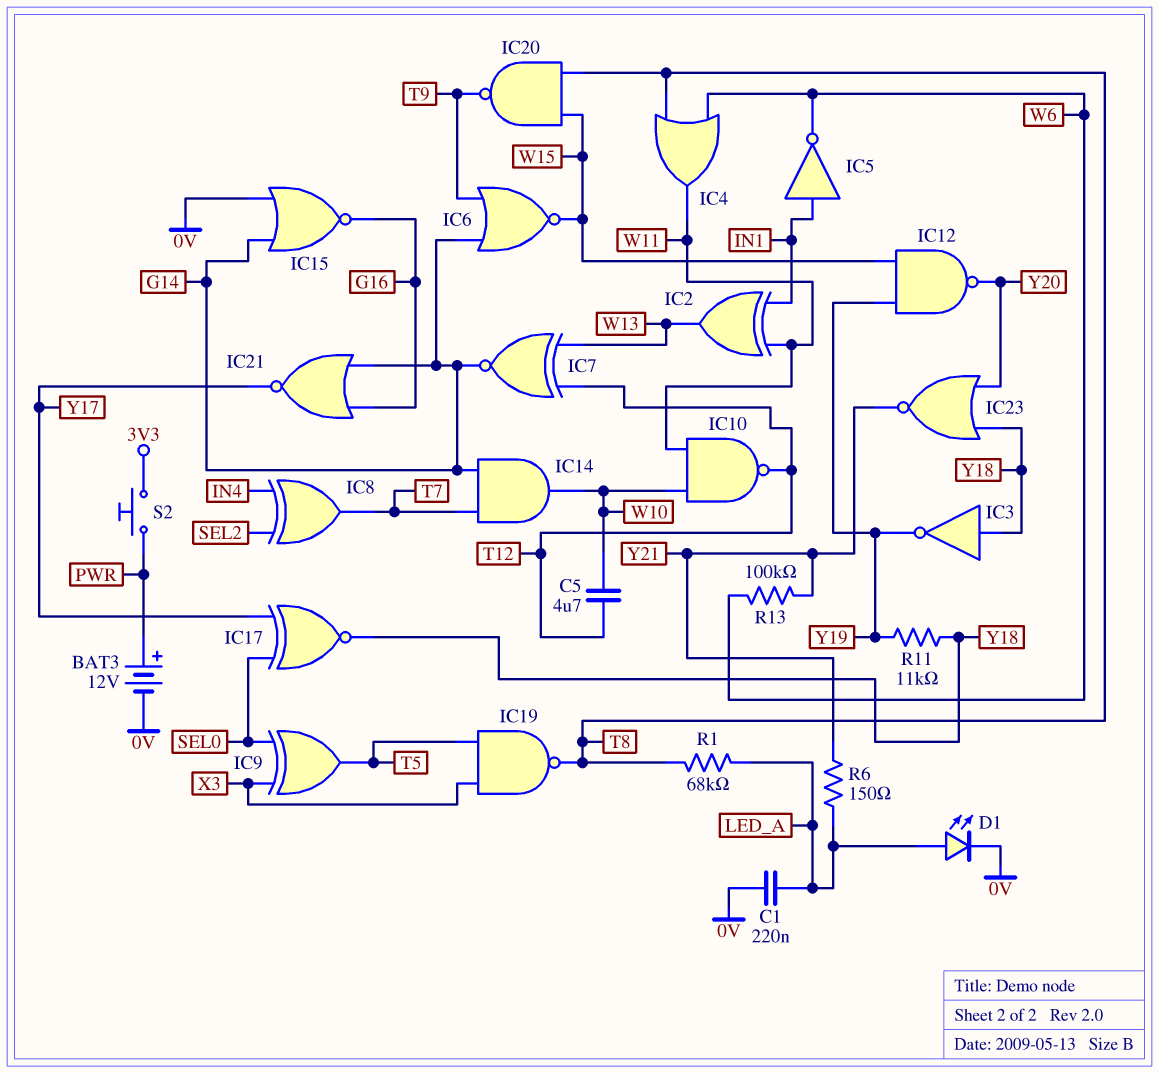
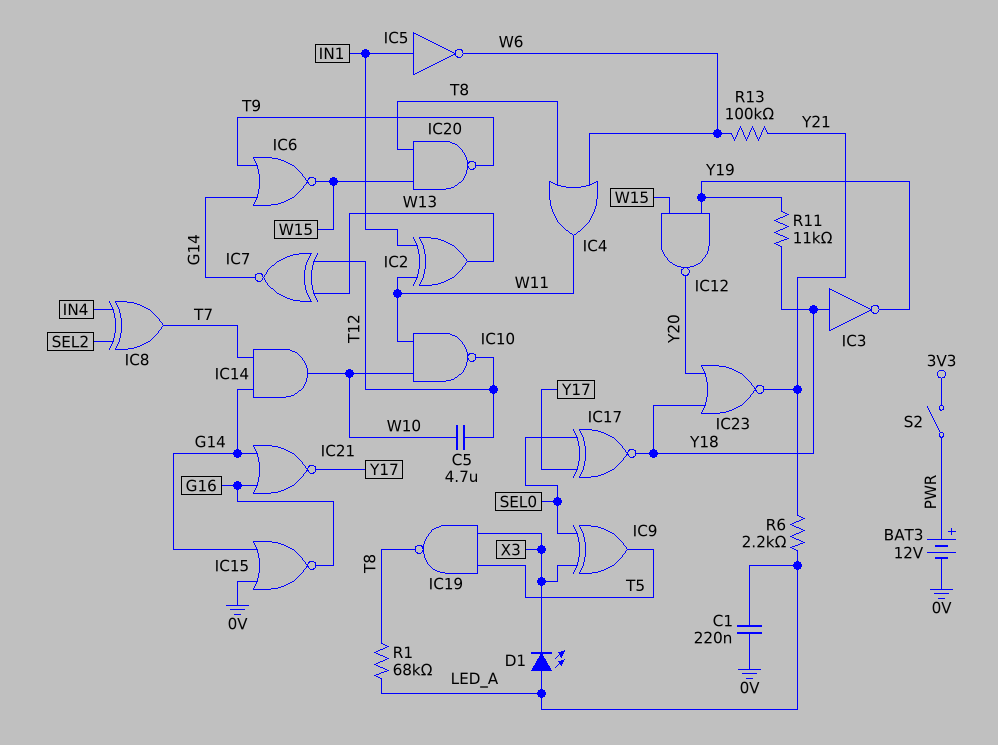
D1: LED (A LED_A, K 0V) -> LED (A LED_A, K X3)
R6: 150 (LED_A, Y21) -> 2.2k (LED_A, Y21)
S2: button (3V3, PWR) -> switch (3V3, PWR)

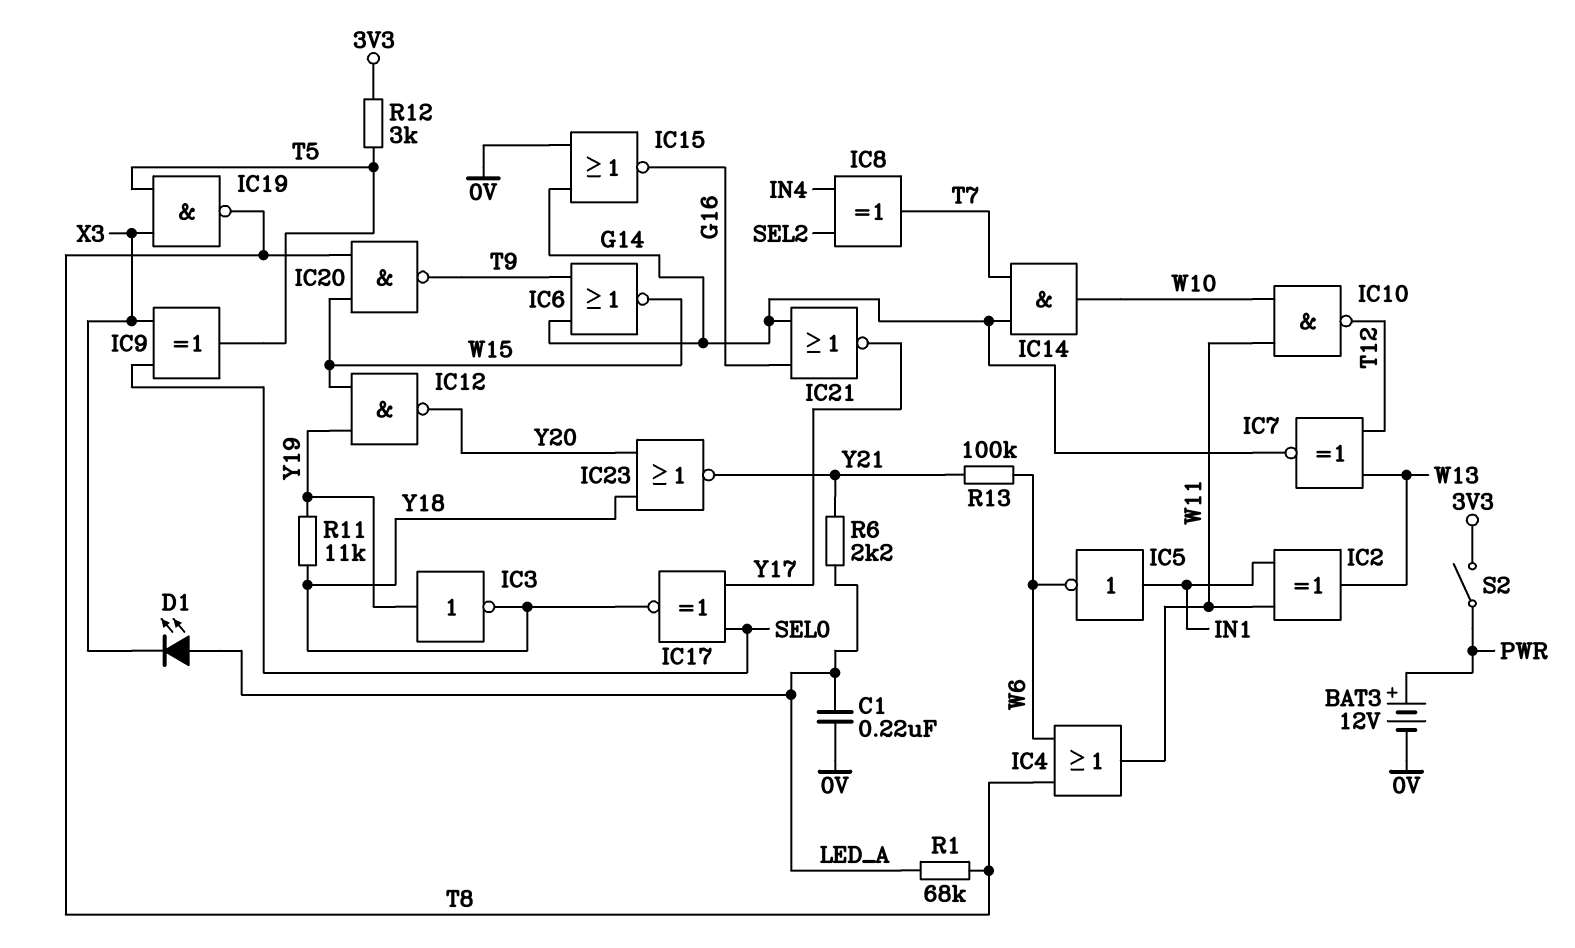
C5: 4.7uF (T12, W10) -> none
IC3: NOT (in Y18, out Y19) -> NOT (in Y19, out Y18)
R12: none -> 3k (3V3, T5)

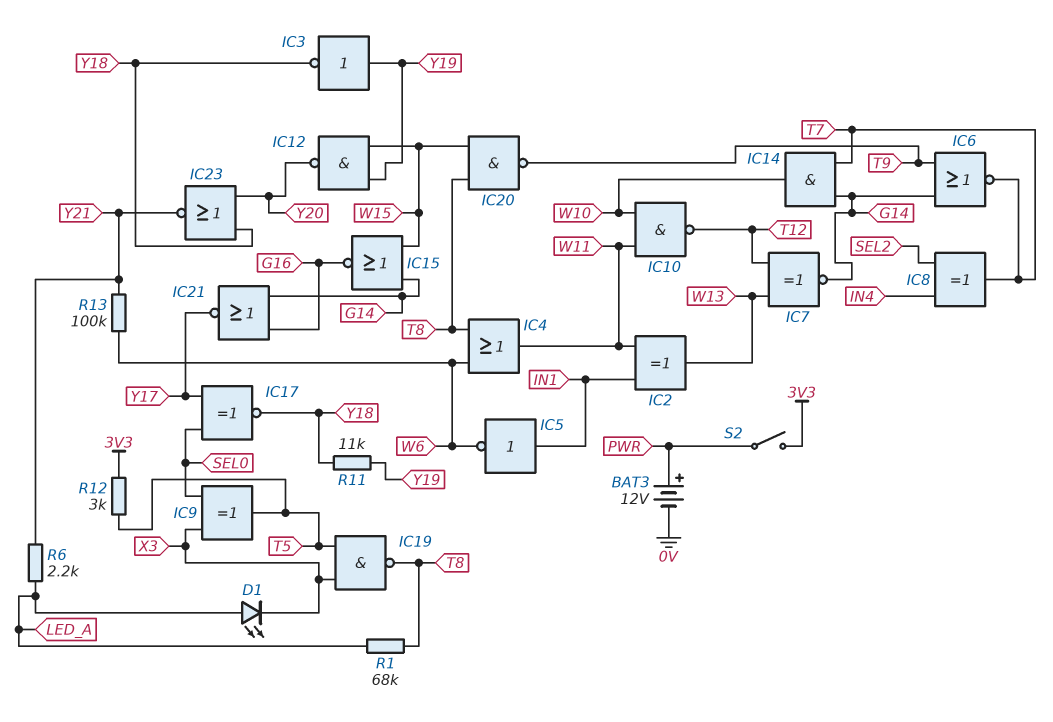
C1: 220nF (0V, LED_A) -> none
IC6: NOR (in G14, in T9, out W15) -> NOR (in G14, in T9, out T7)
IC15: NOR (in 0V, in G14, out G16) -> NOR (in G14, in W15, out G16)

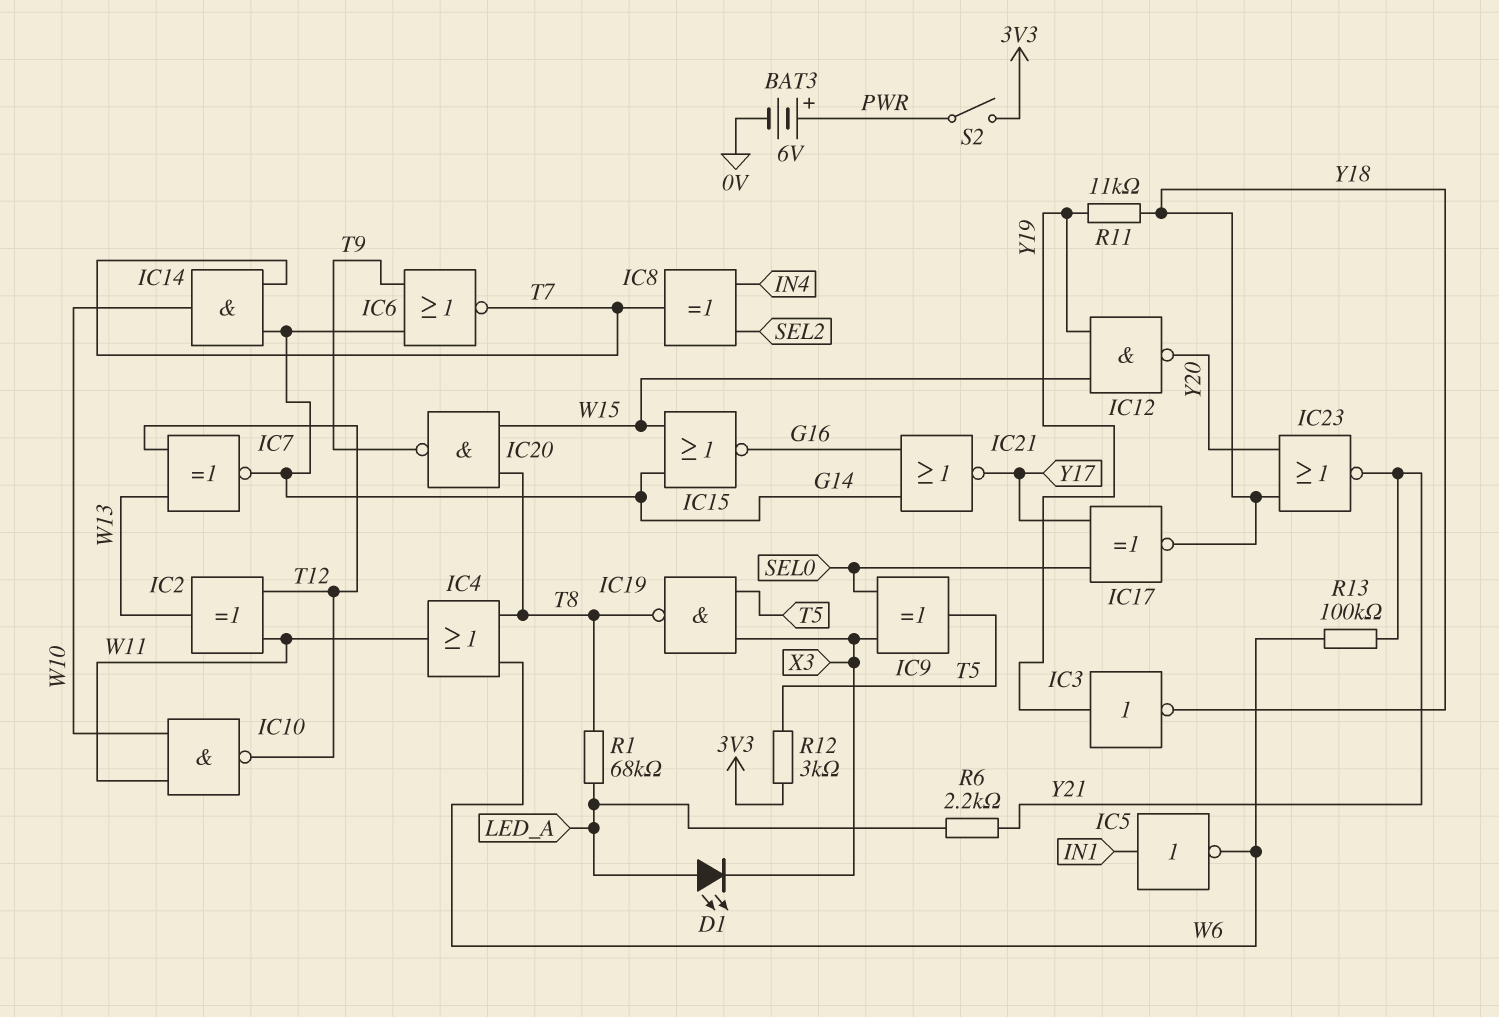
BAT3: 12V (plus PWR, minus 0V) -> 6V (plus PWR, minus 0V)
IC2: XOR (in IN1, in W11, out W13) -> XOR (in T12, in W11, out W13)

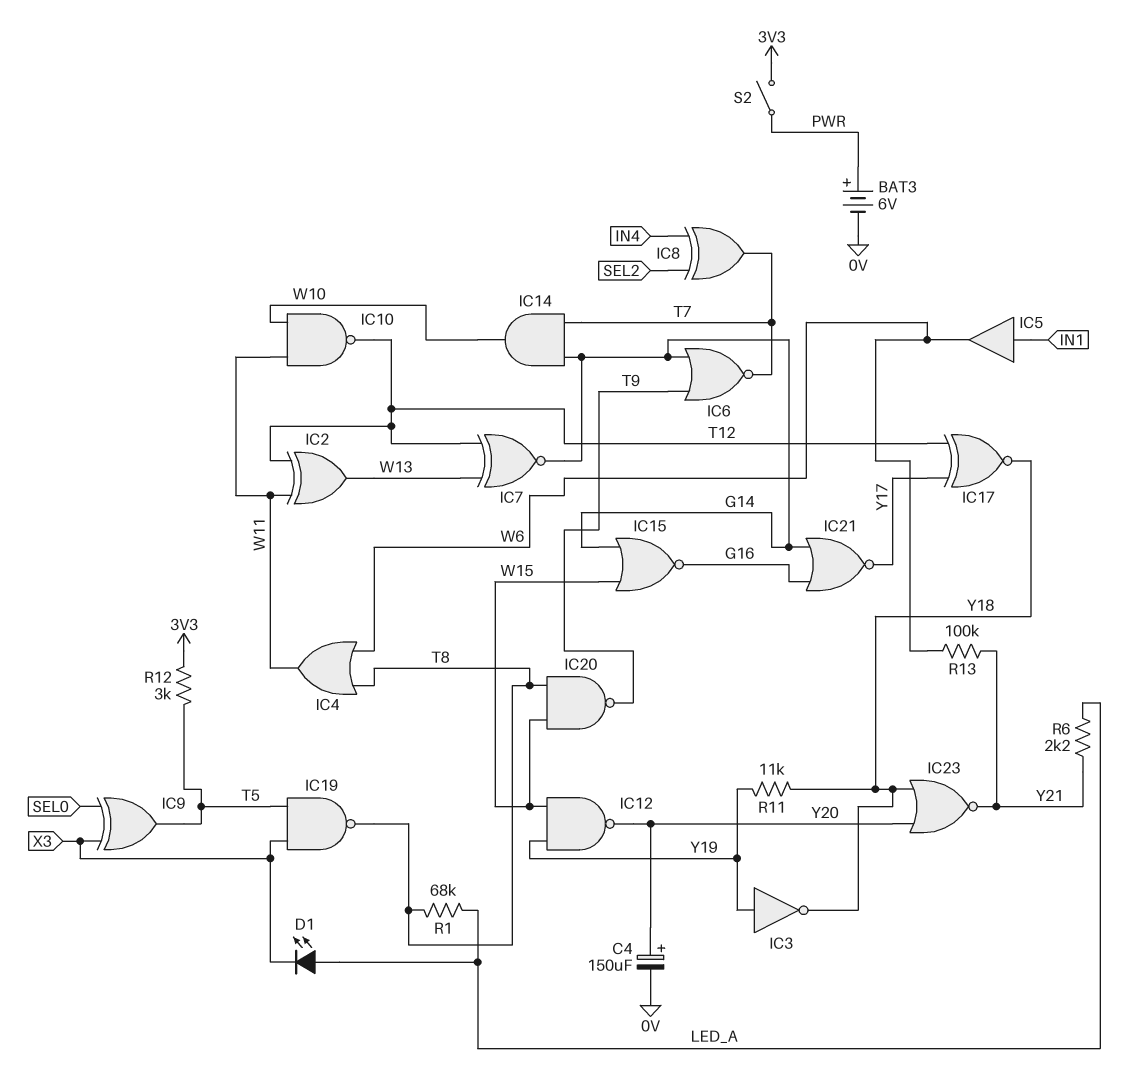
C4: none -> 150uF (plus Y20, minus 0V)
IC5: NOT (in IN1, out W6) -> buffer (in IN1, out W6)
IC17: XNOR (in SEL0, in Y17, out Y18) -> XNOR (in T12, in Y17, out Y18)

